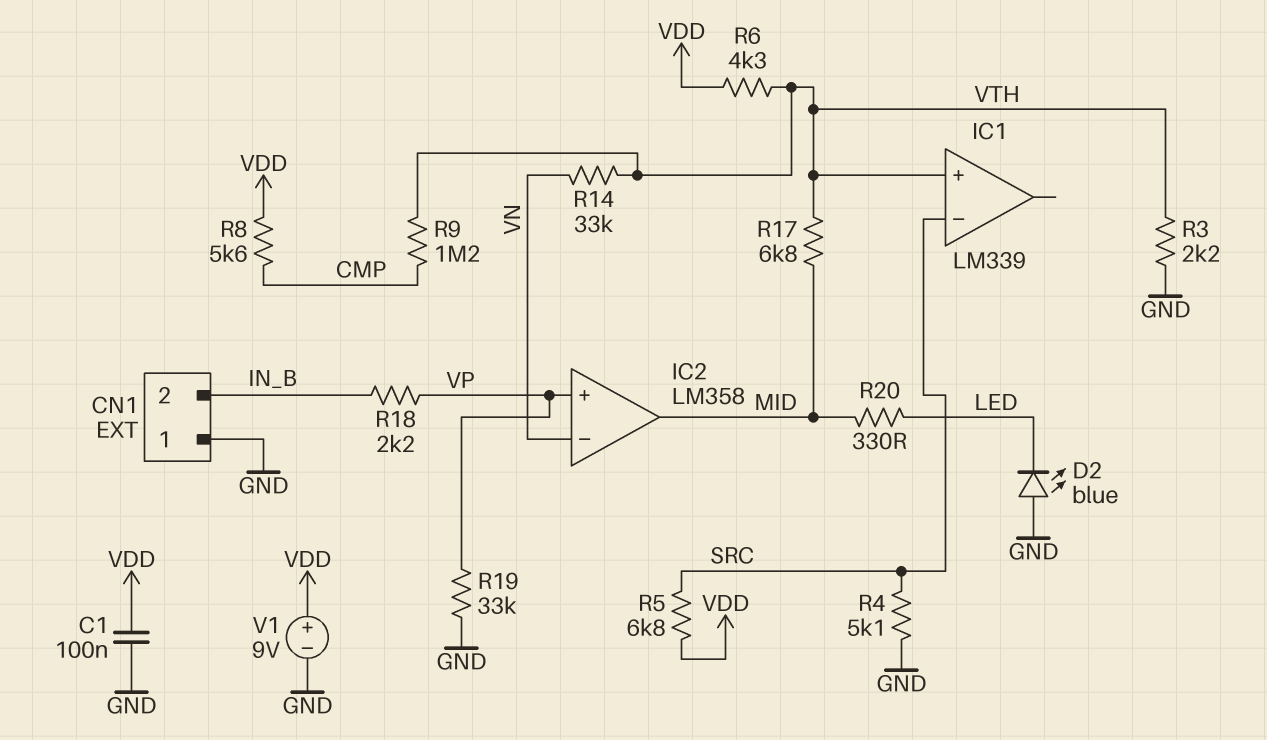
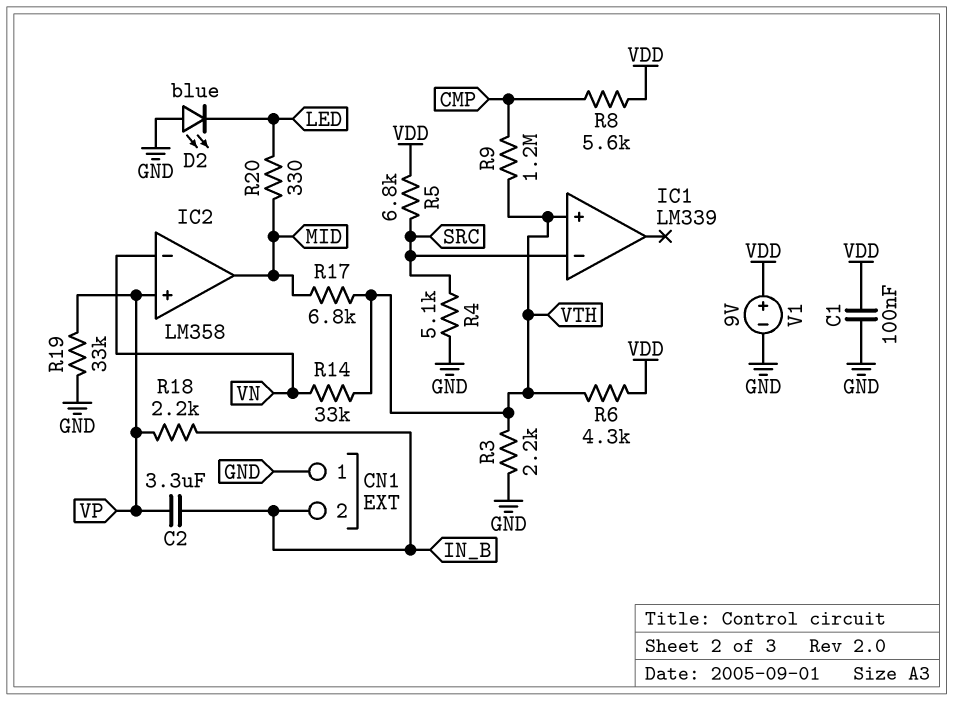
C2: none -> 3.3uF (IN_B, VP)

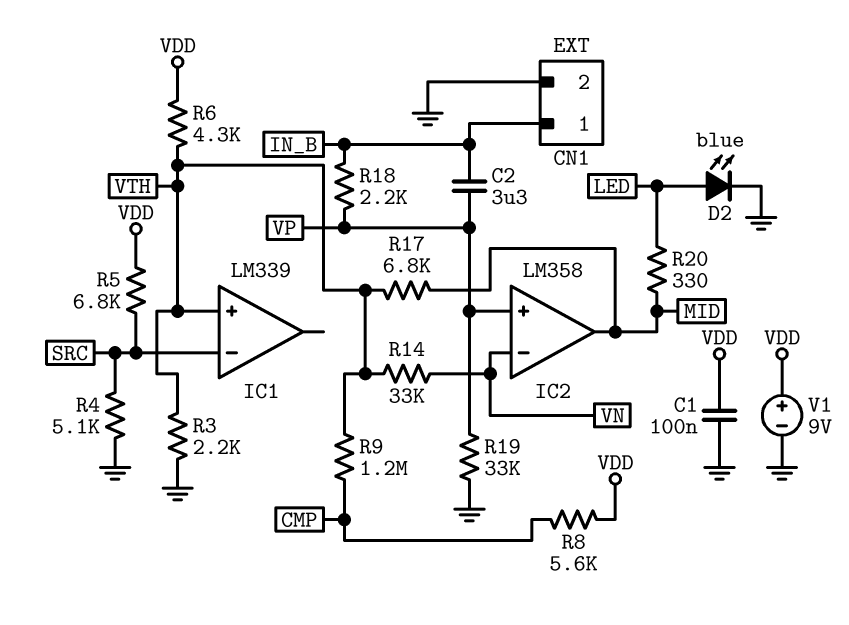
CN1 pin 1: GND -> IN_B
CN1 pin 2: IN_B -> GND
D2: LED blue (A GND, K LED) -> LED blue (A LED, K GND)

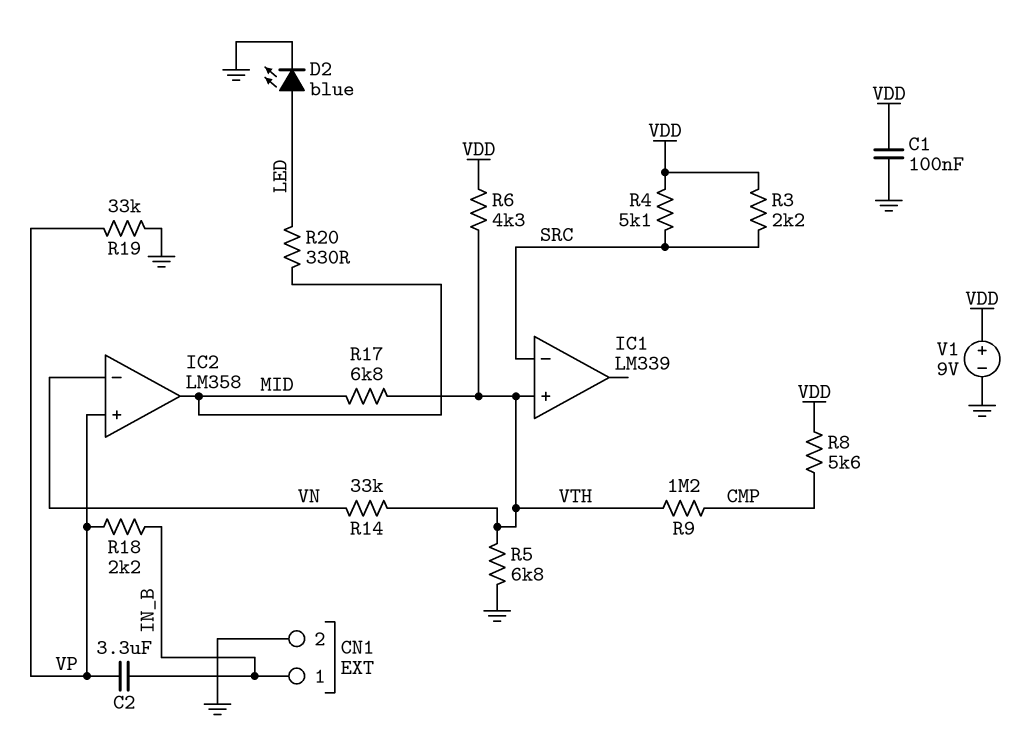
R3: 2.2k (GND, VTH) -> 2.2k (SRC, VDD)
R4: 5.1k (GND, SRC) -> 5.1k (SRC, VDD)
R5: 6.8k (SRC, VDD) -> 6.8k (GND, VTH)

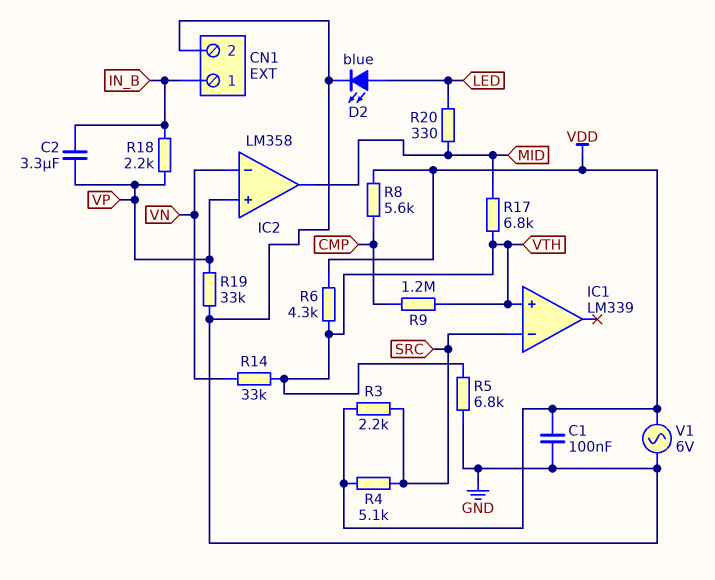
V1: 9V (plus VDD, minus GND) -> AC 6V (GND, VDD)

